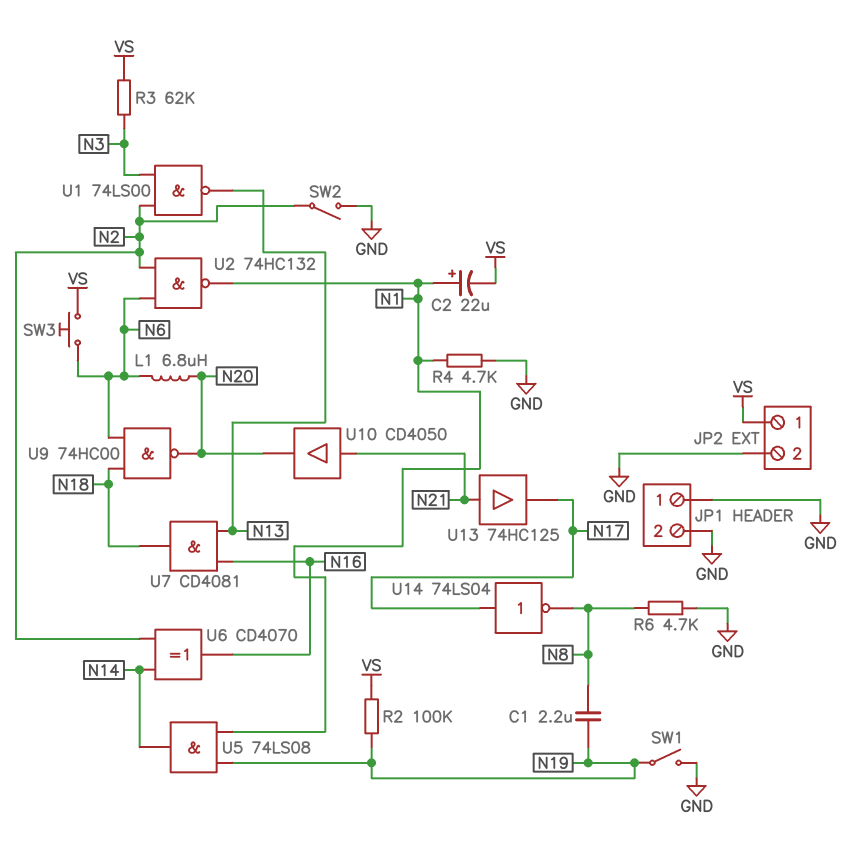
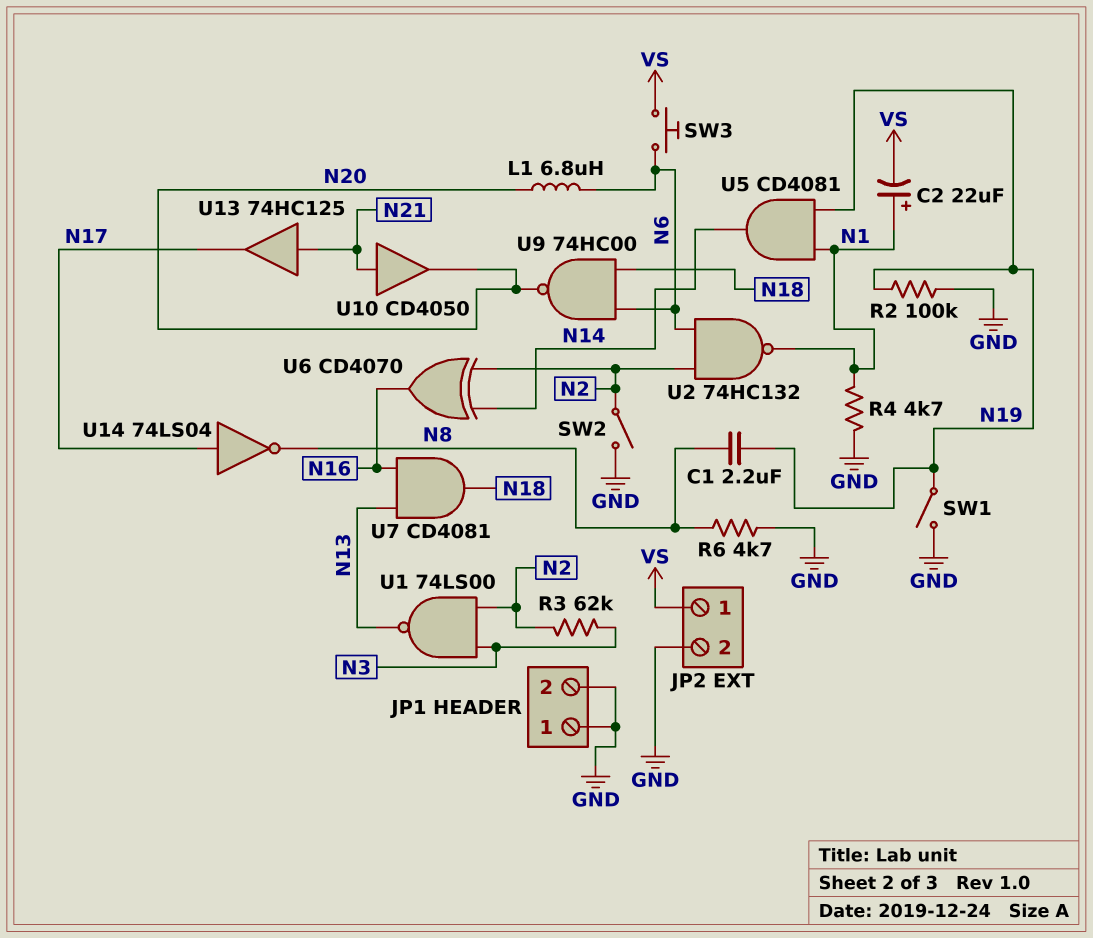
R2: 100k (N19, VS) -> 100k (GND, N19)
R3: 62k (N3, VS) -> 62k (N2, N3)
U5: AND 74LS08 (in N1, in N19, out N14) -> AND CD4081 (in N1, in N19, out N14)

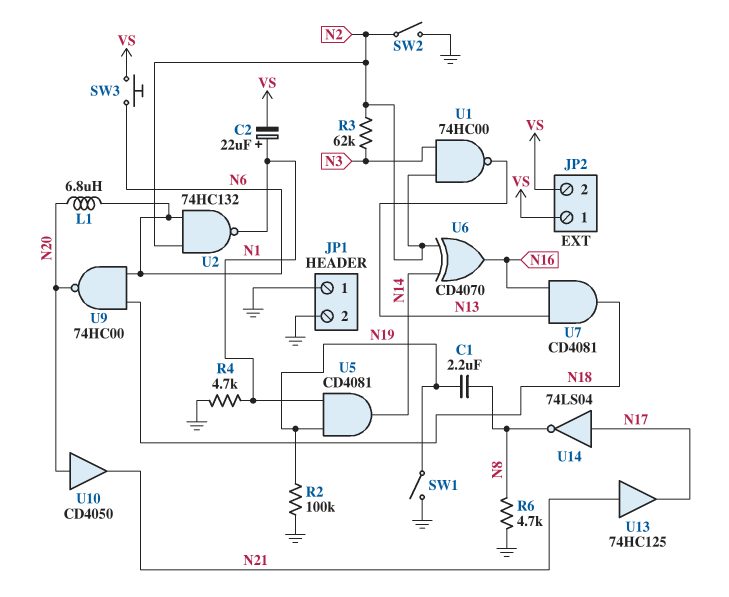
JP2 pin 2: GND -> VS
U1: NAND 74LS00 (in N2, in N3, out N13) -> NAND 74HC00 (in N2, in N3, out N13)
U10: buffer CD4050 (in N21, out N20) -> buffer CD4050 (in N20, out N21)

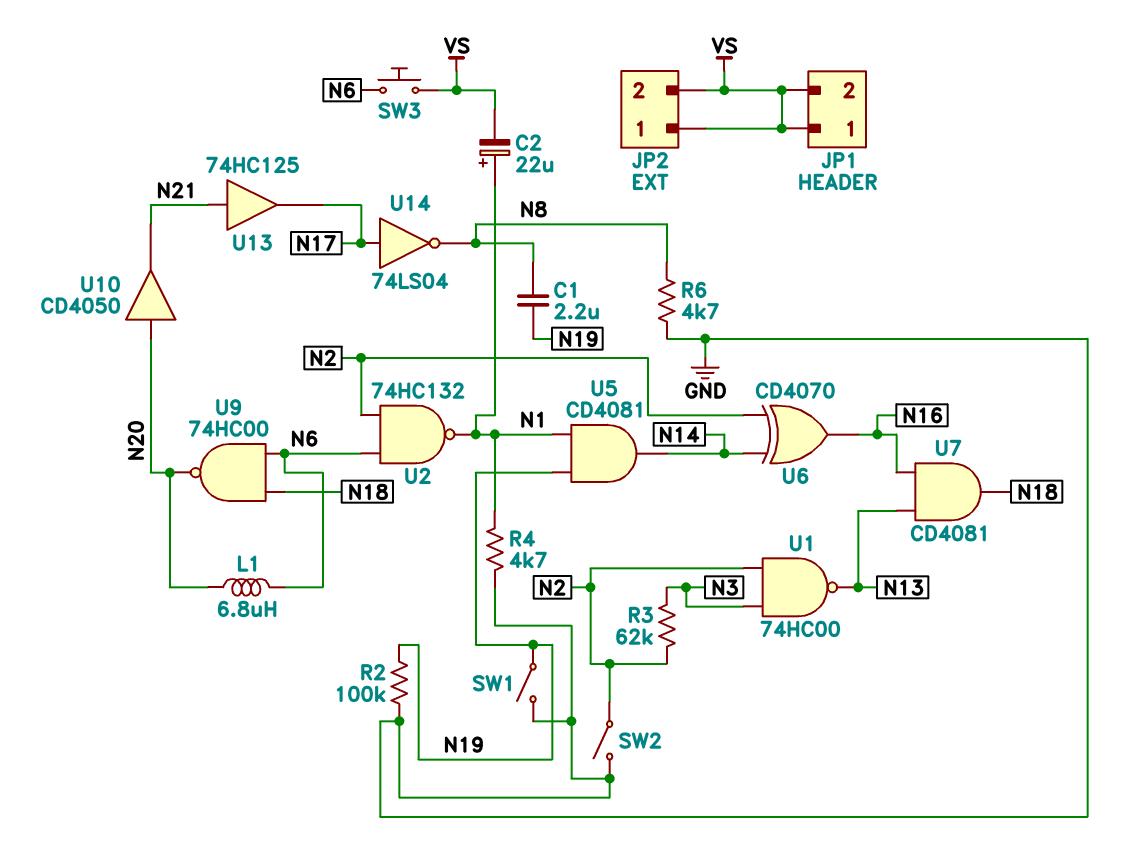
JP1 pin 1: GND -> VS
JP1 pin 2: GND -> VS

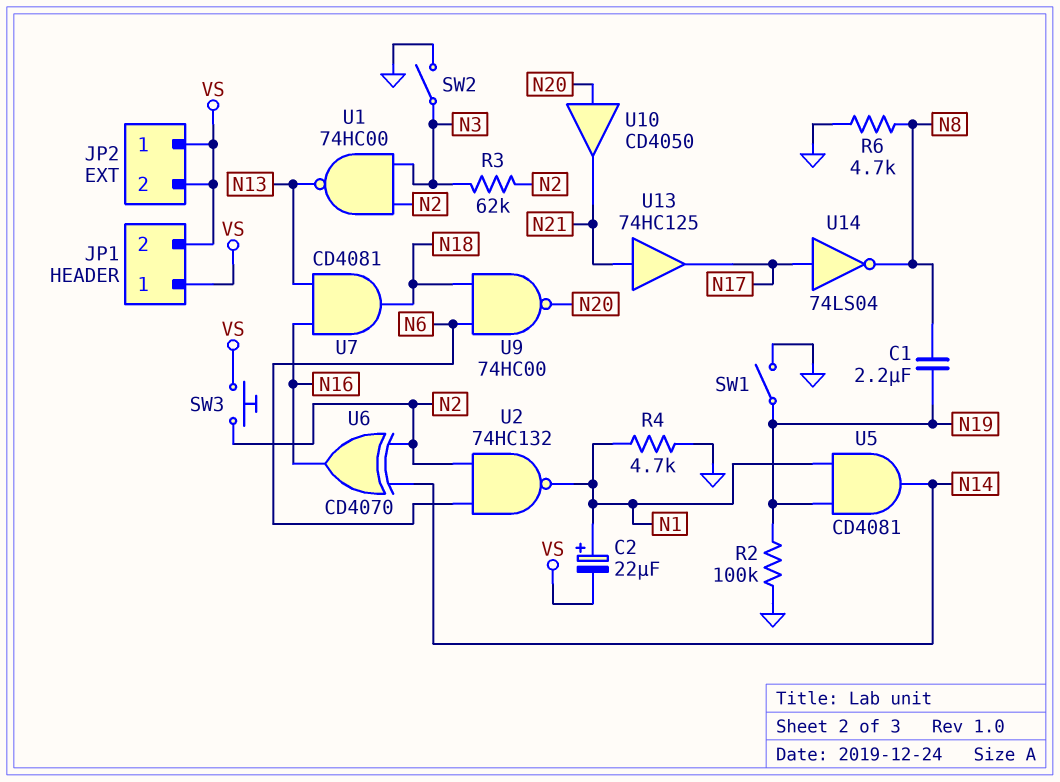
L1: 6.8uH (N6, N20) -> none
SW2: switch (GND, N2) -> switch (GND, N3)
SW3: button (N6, VS) -> button (N2, VS)

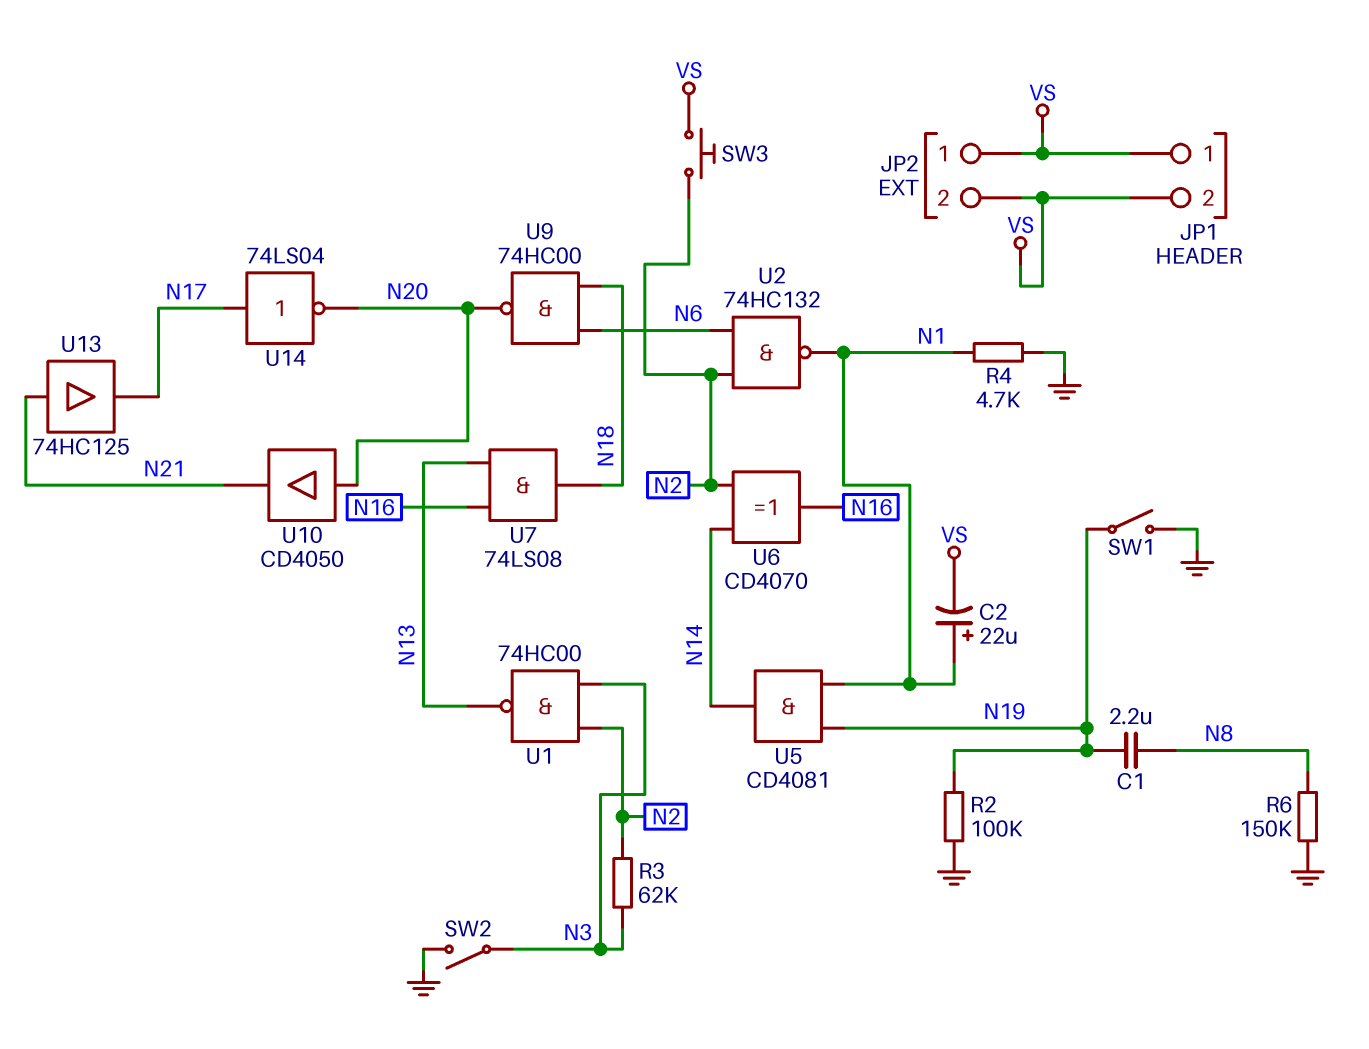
R6: 4.7k (GND, N8) -> 150k (GND, N8)
U7: AND CD4081 (in N13, in N16, out N18) -> AND 74LS08 (in N13, in N16, out N18)
U14: NOT 74LS04 (in N17, out N8) -> NOT 74LS04 (in N17, out N20)

